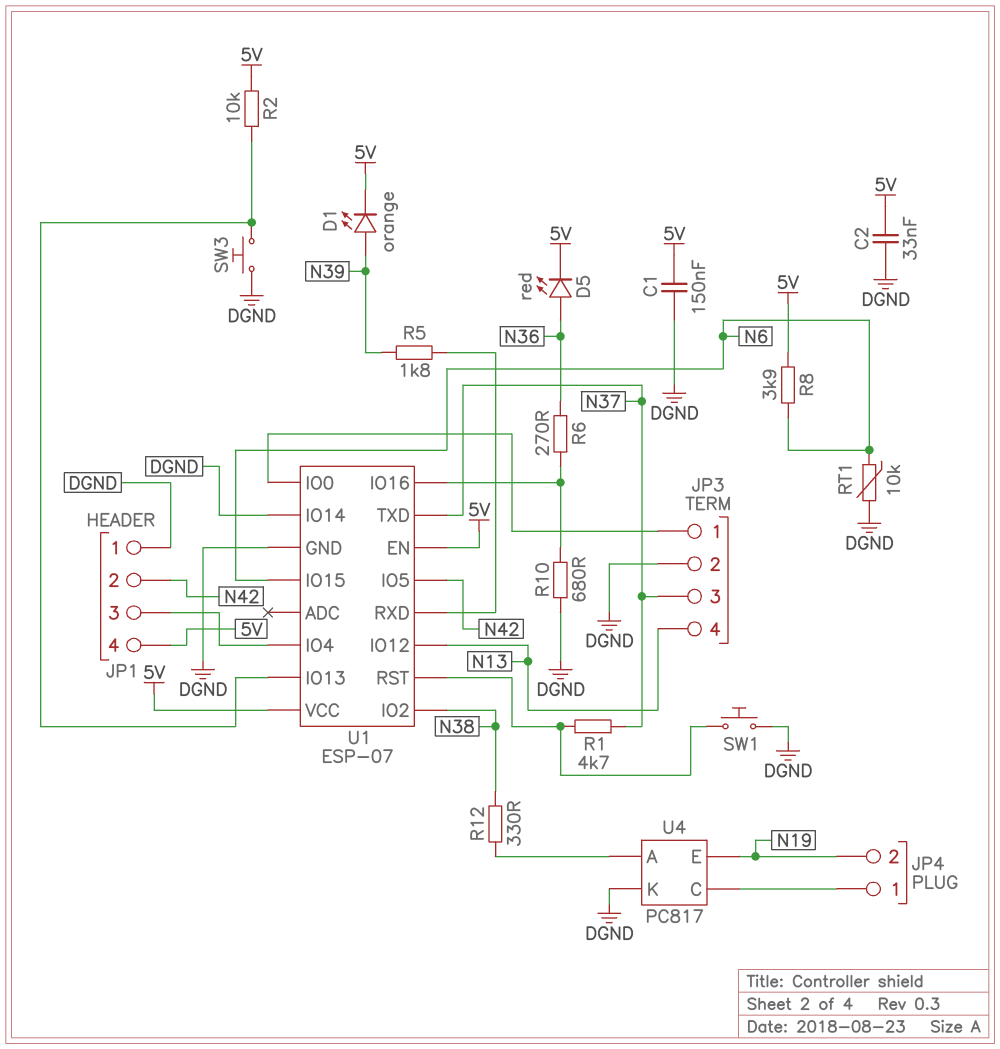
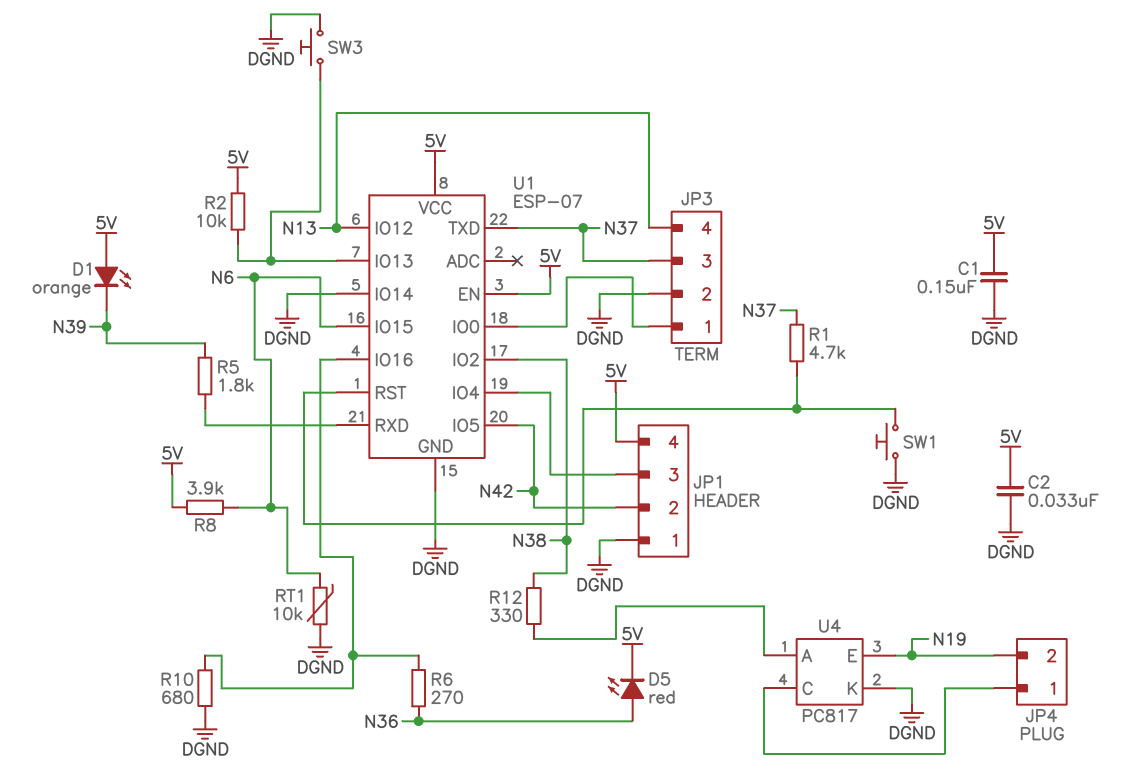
D1: LED orange (A N39, K 5V) -> LED orange (A 5V, K N39)

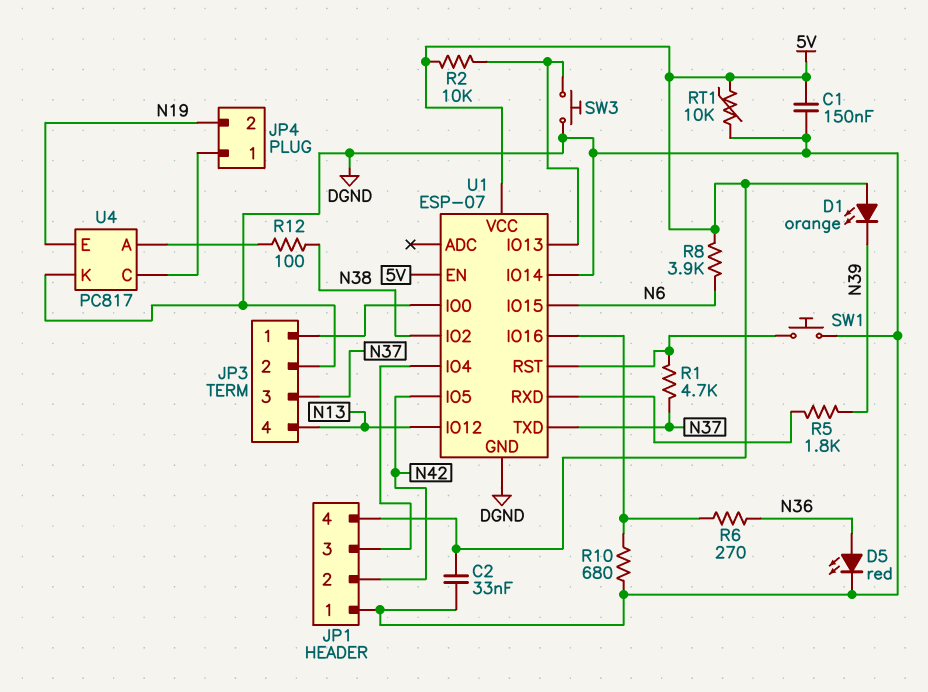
D5: LED red (A N36, K 5V) -> LED red (A N36, K DGND)
R12: 330 (N38, U4/A) -> 100 (N38, U4/A)
RT1: 10k (DGND, N6) -> 10k (5V, DGND)

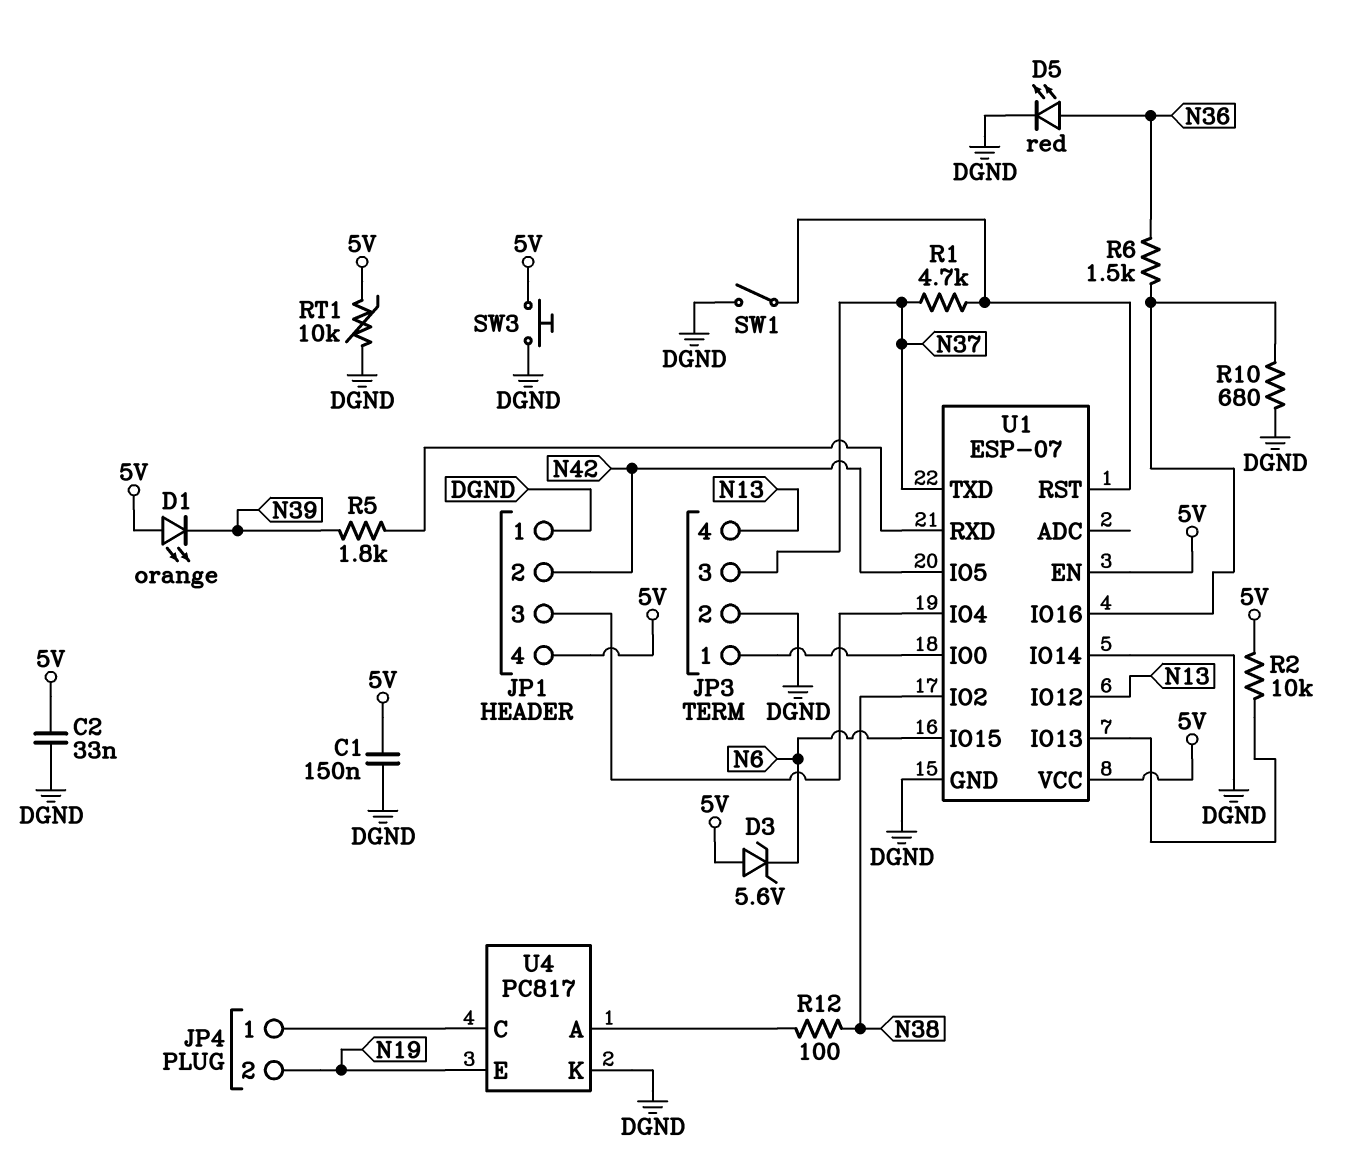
D3: none -> zener 5.6V (A 5V, K N6)
R6: 270 (N36, U1/IO16) -> 1.5k (N36, U1/IO16)
R8: 3.9k (5V, N6) -> none
SW1: button (DGND, U1/RST) -> switch (DGND, U1/RST)
SW3: button (DGND, U1/IO13) -> button (5V, DGND)

